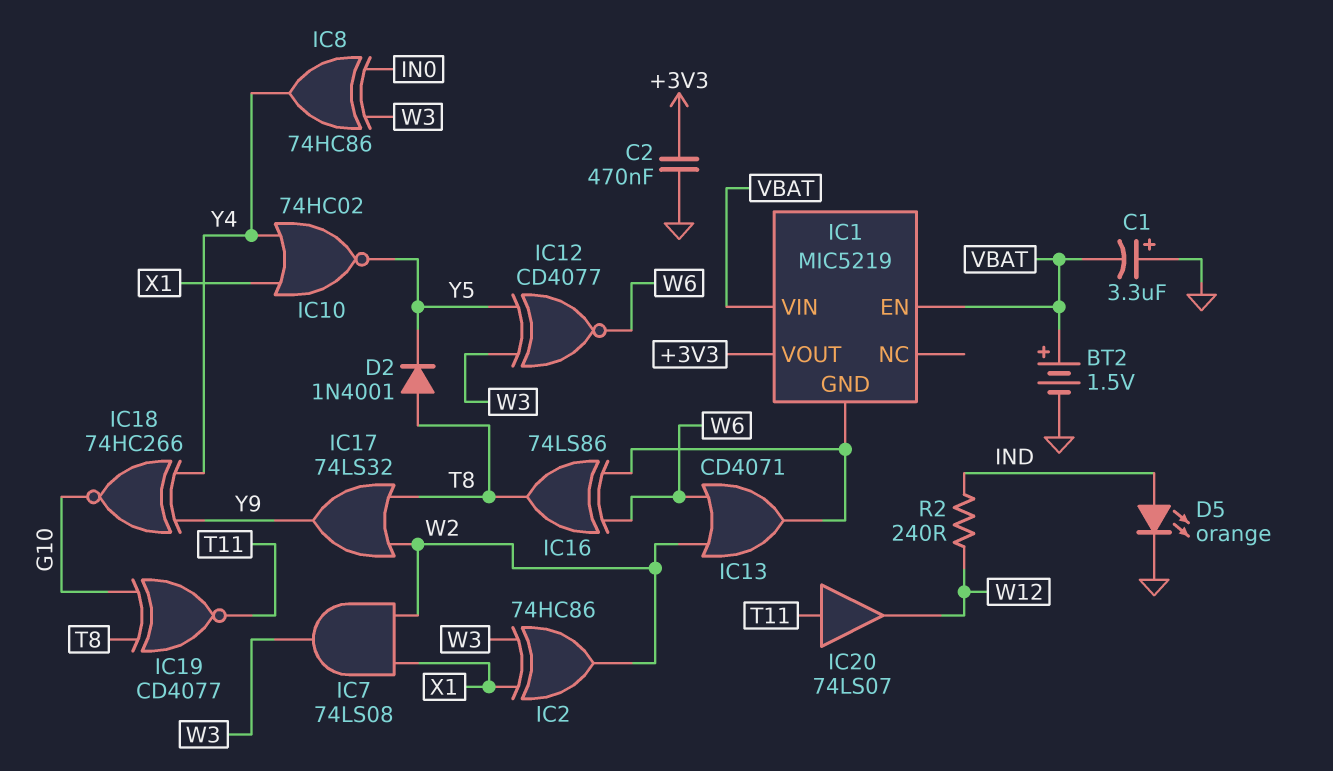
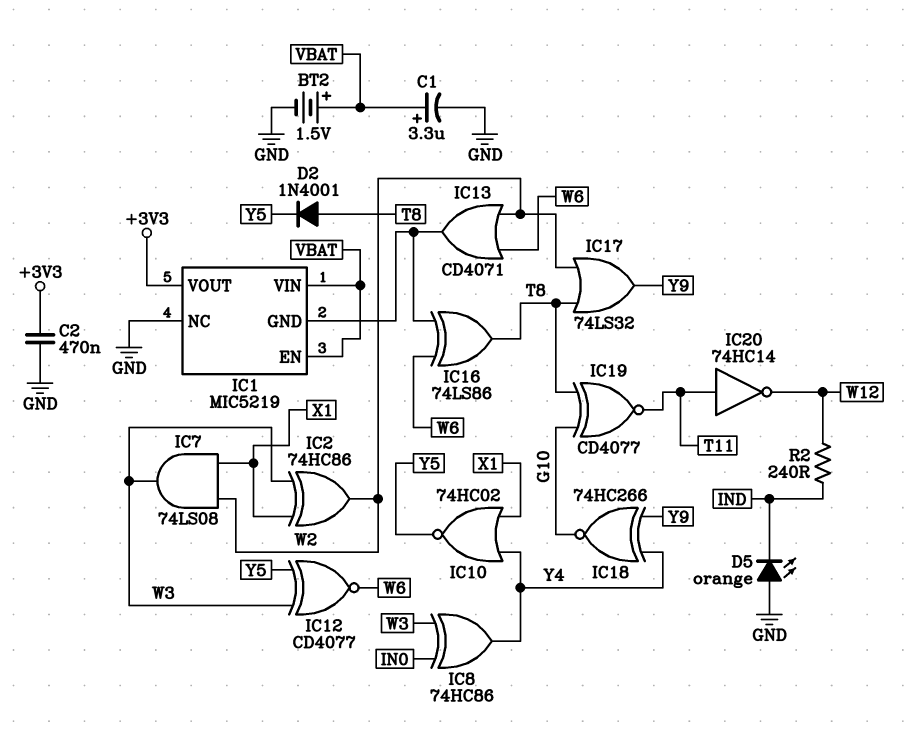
C1: 3.3uF (plus GND, minus VBAT) -> 3.3uF (plus VBAT, minus GND)
D5: LED orange (A IND, K GND) -> LED orange (A GND, K IND)
IC1 pin NC: none -> GND
IC20: buffer 74LS07 (in T11, out W12) -> NOT 74HC14 (in T11, out W12)

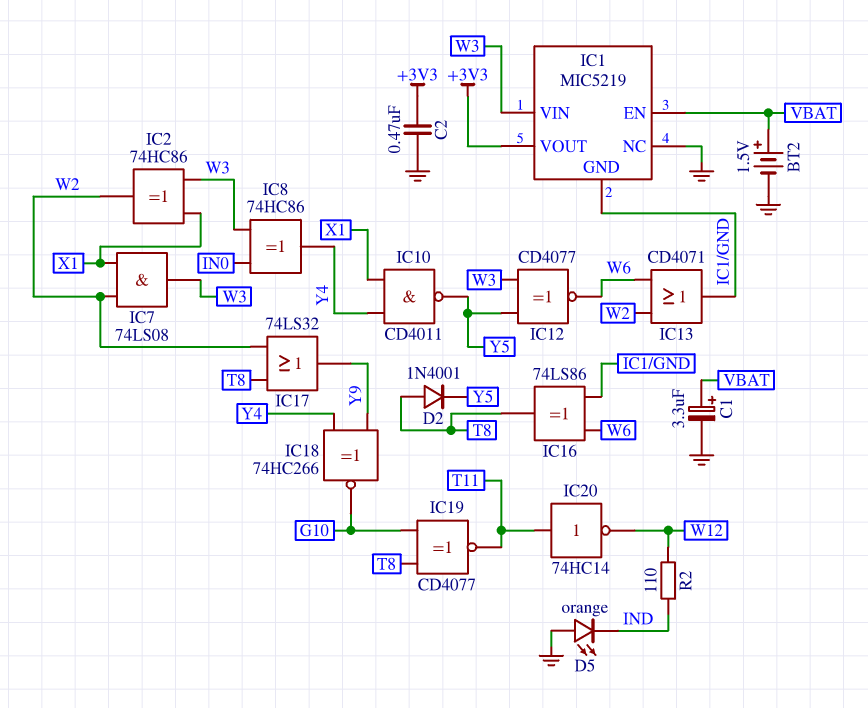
IC1 pin VIN: VBAT -> W3
IC10: NOR 74HC02 (in X1, in Y4, out Y5) -> NAND CD4011 (in X1, in Y4, out Y5)
R2: 240 (IND, W12) -> 110 (IND, W12)

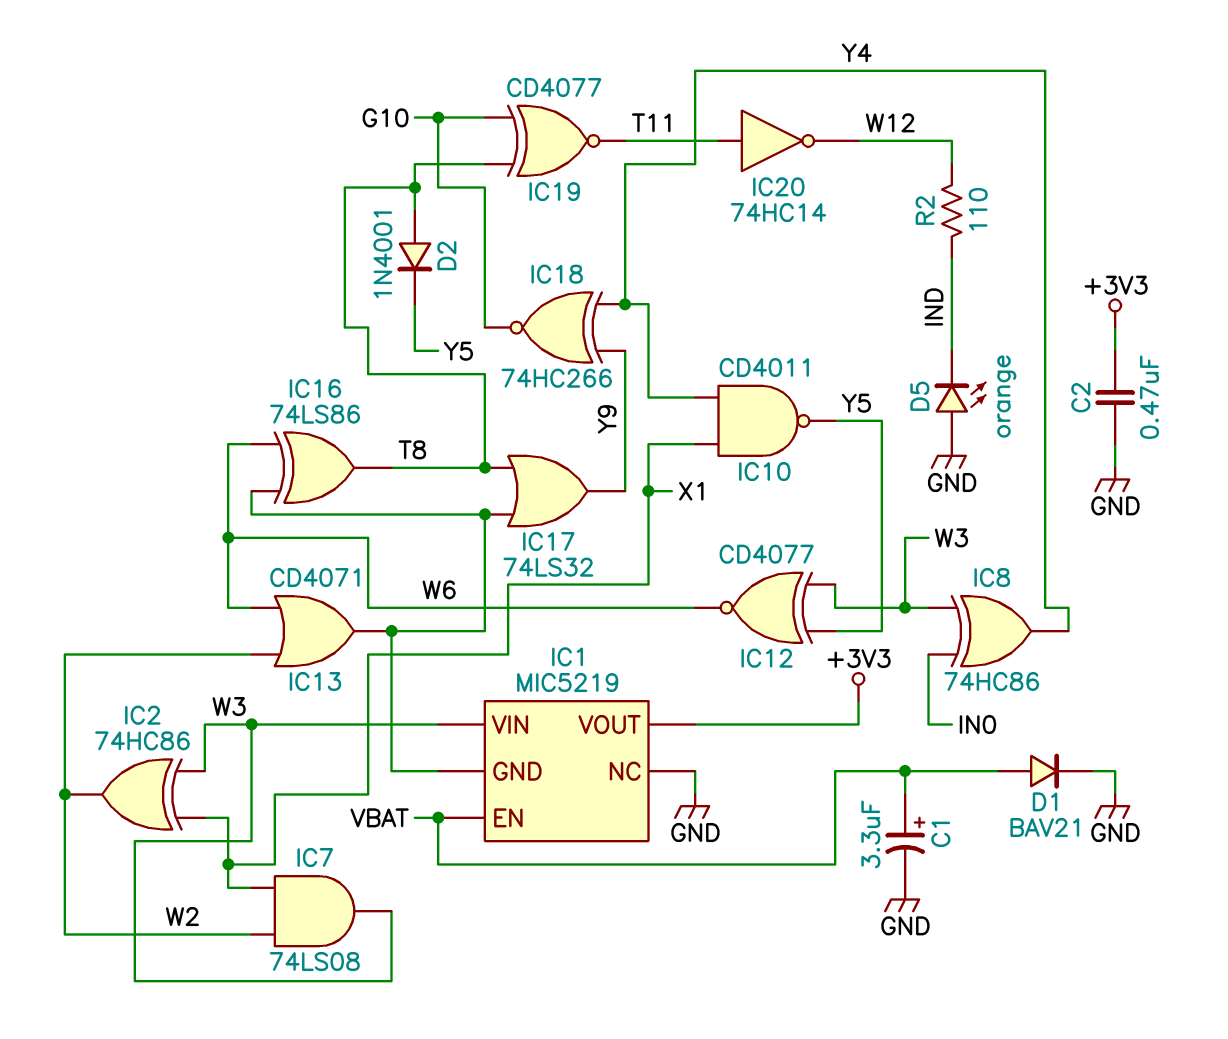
BT2: 1.5V (plus VBAT, minus GND) -> none
D1: none -> diode BAV21 (A VBAT, K GND)
IC17: OR 74LS32 (in T8, in W2, out Y9) -> OR 74LS32 (in IC1/GND, in T8, out Y9)

